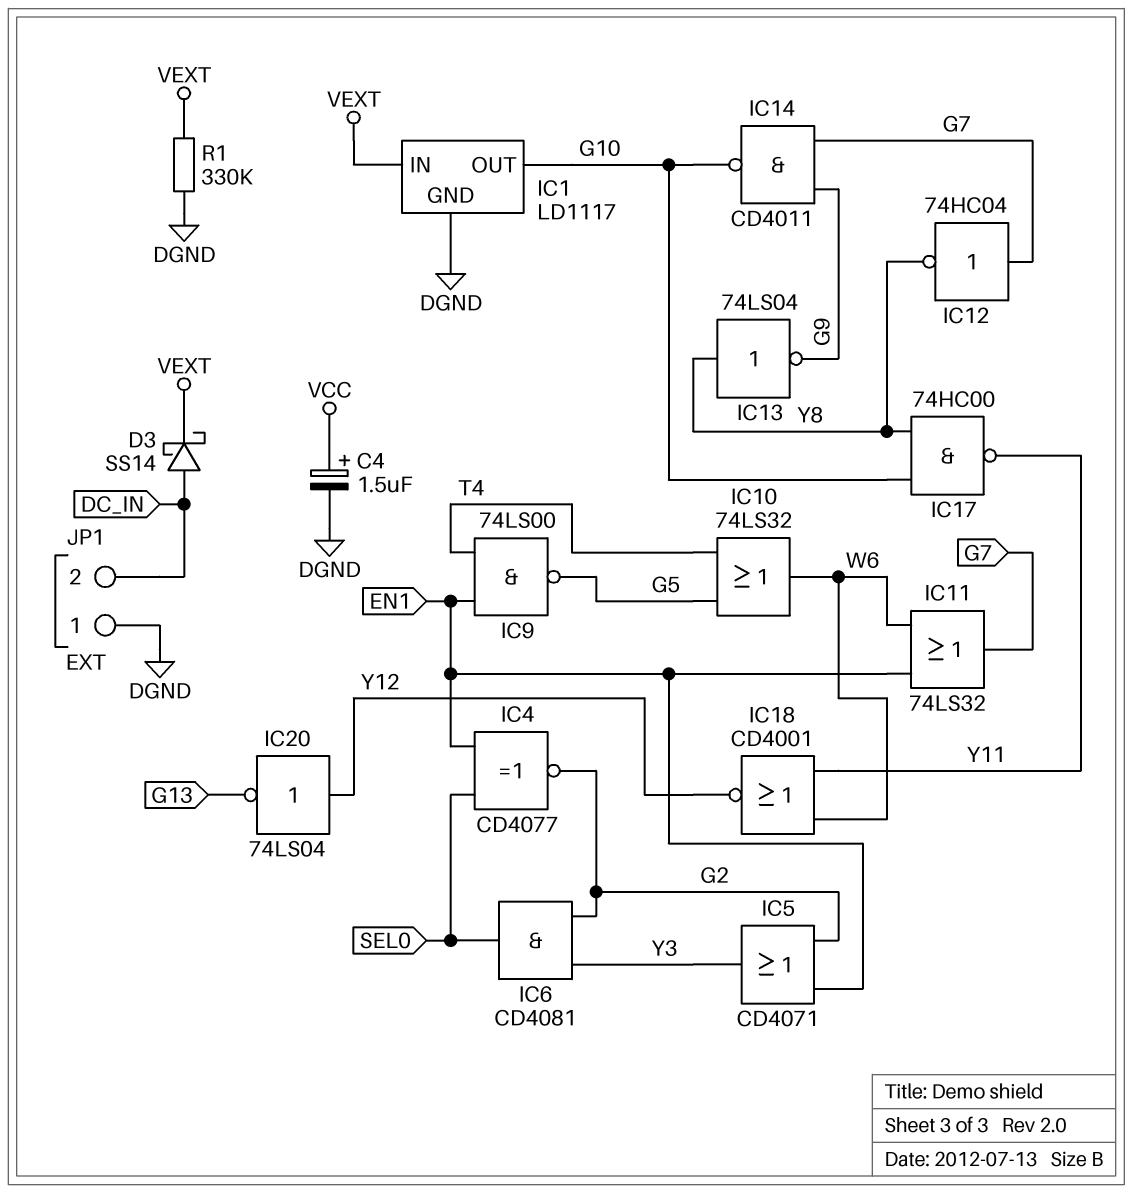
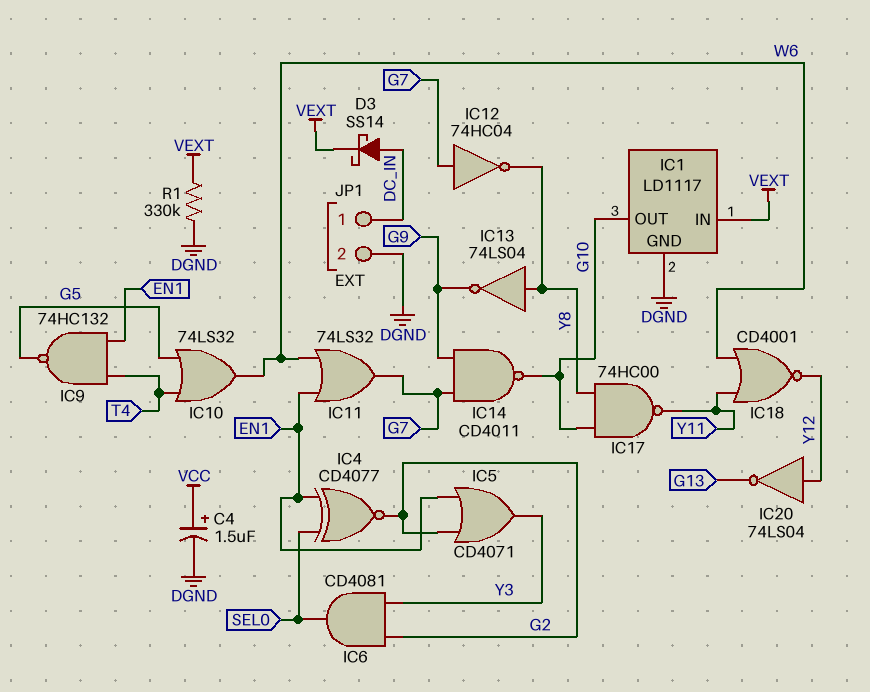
IC9: NAND 74LS00 (in EN1, in T4, out G5) -> NAND 74HC132 (in EN1, in T4, out G5)
JP1 pin 1: DGND -> DC_IN
JP1 pin 2: DC_IN -> DGND

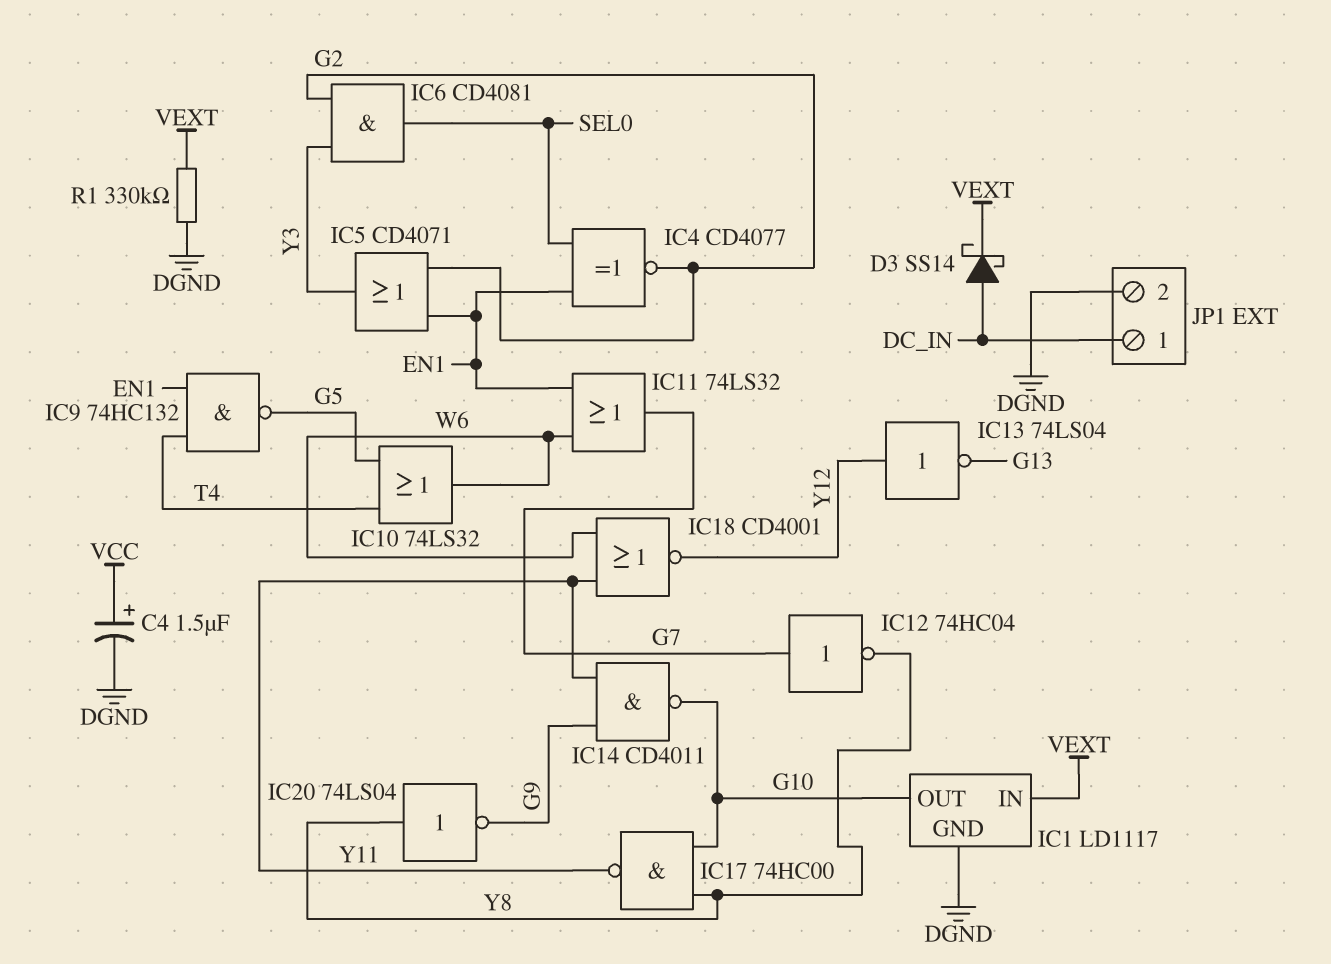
IC13: NOT 74LS04 (in Y8, out G9) -> NOT 74LS04 (in Y12, out G13)
IC14: NAND CD4011 (in G7, in G9, out G10) -> NAND CD4011 (in G9, in Y11, out G10)
IC20: NOT 74LS04 (in Y12, out G13) -> NOT 74LS04 (in Y8, out G9)

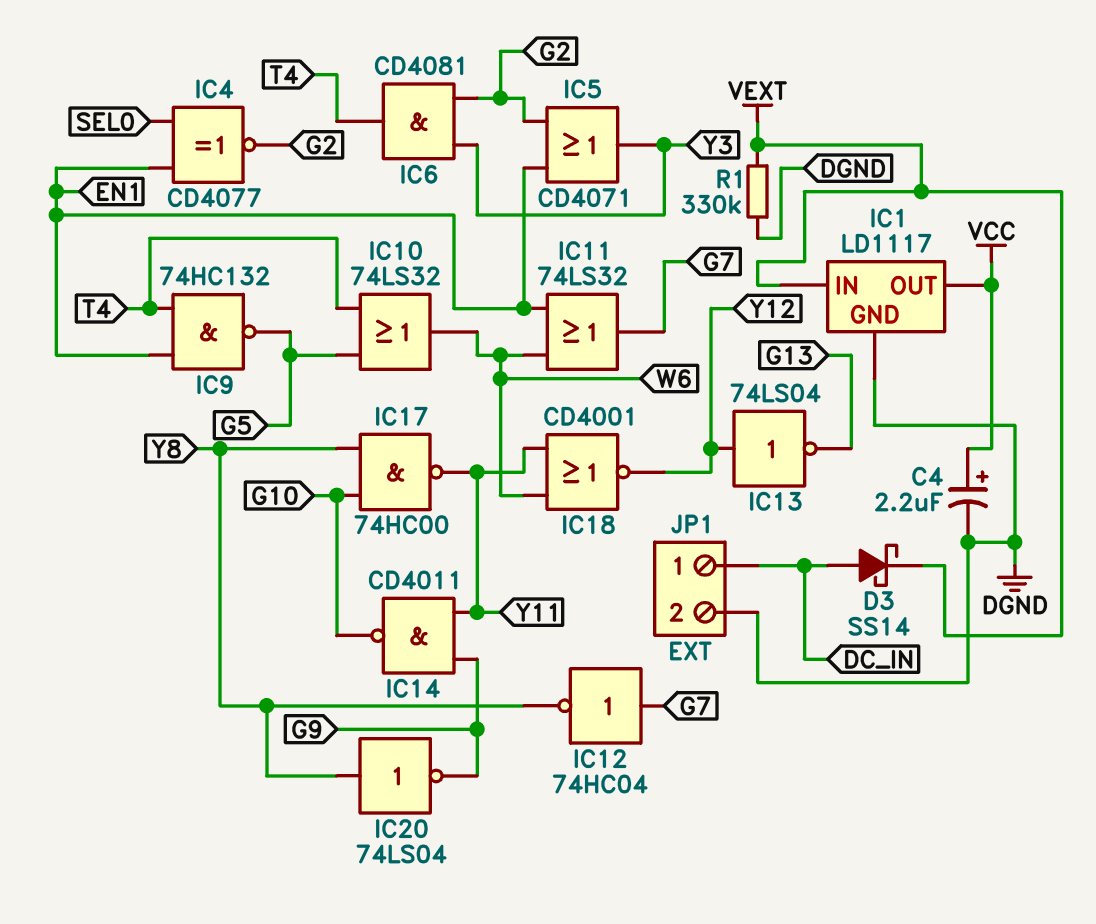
C4: 1.5uF (plus VCC, minus DGND) -> 2.2uF (plus VCC, minus DGND)
IC1 pin OUT: G10 -> VCC
IC6: AND CD4081 (in G2, in Y3, out SEL0) -> AND CD4081 (in G2, in Y3, out T4)

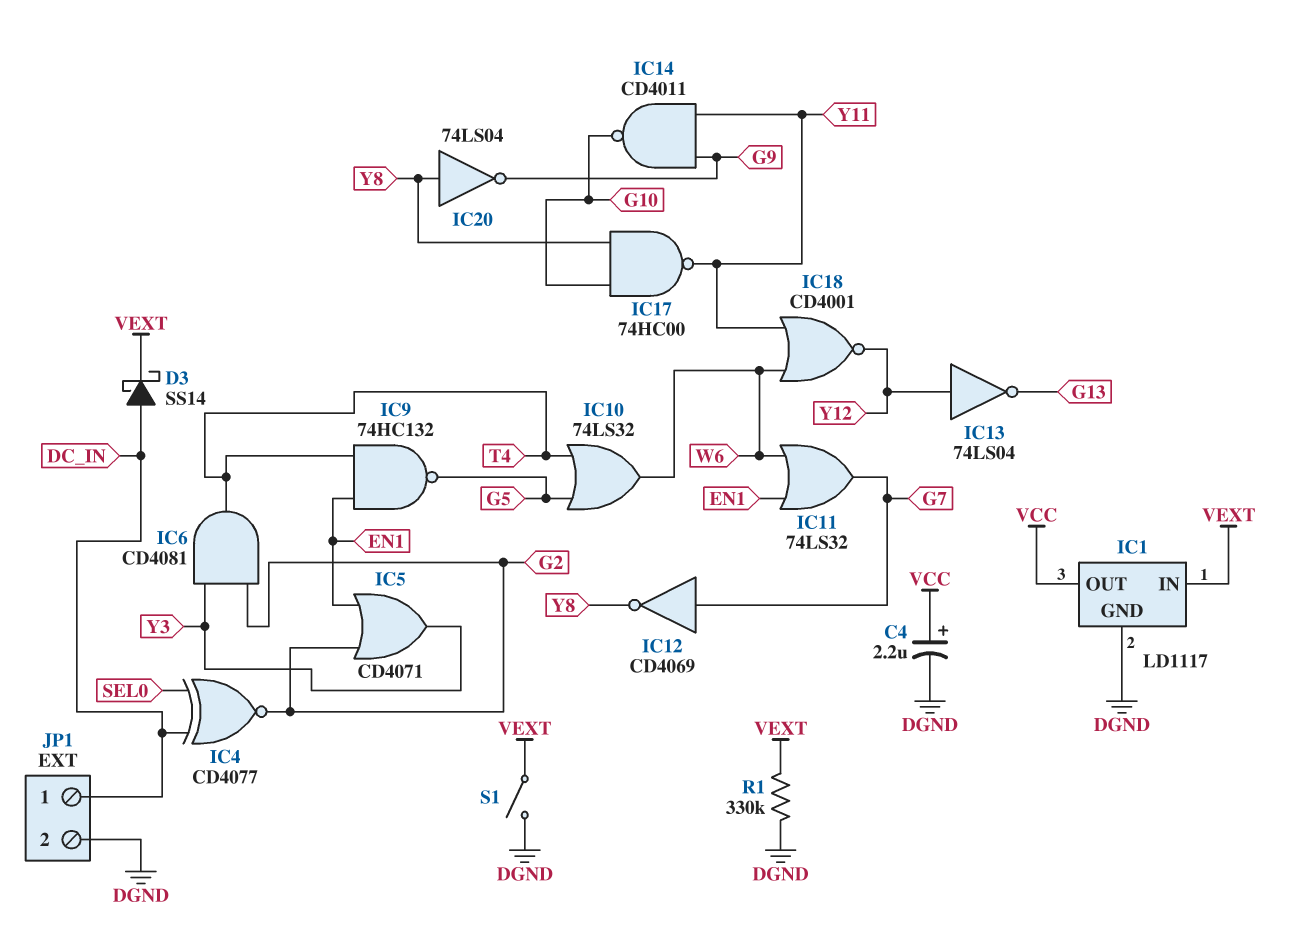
IC4: XNOR CD4077 (in EN1, in SEL0, out G2) -> XNOR CD4077 (in DC_IN, in SEL0, out G2)
IC12: NOT 74HC04 (in G7, out Y8) -> NOT CD4069 (in G7, out Y8)
S1: none -> switch (DGND, VEXT)

